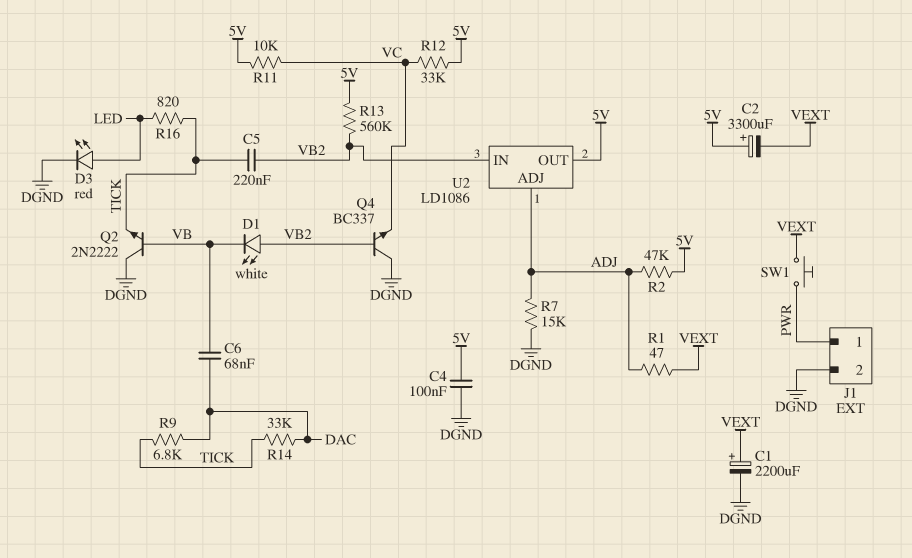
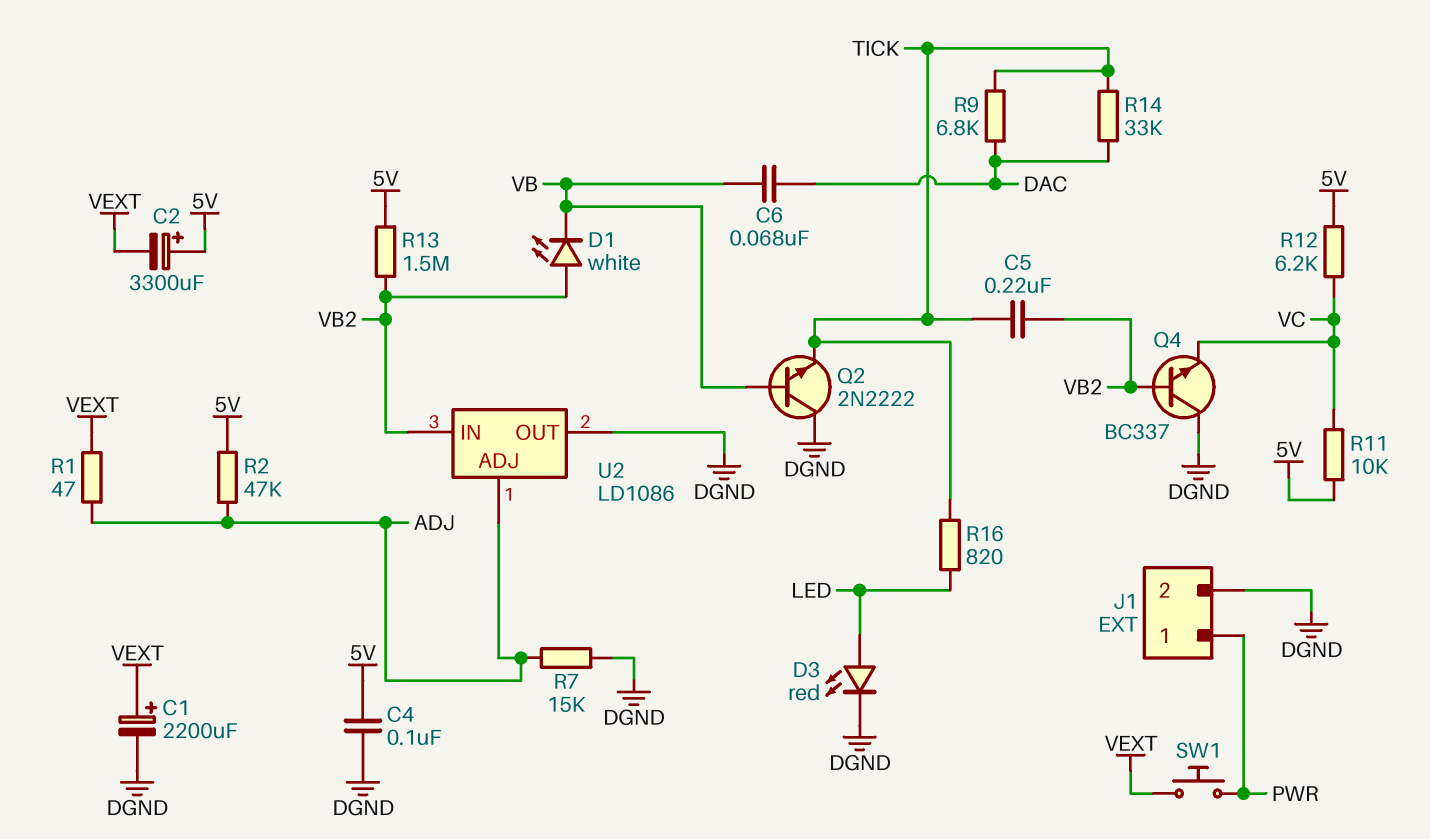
R12: 33k (5V, VC) -> 6.2k (5V, VC)
R13: 560k (5V, VB2) -> 1.5M (5V, VB2)
U2 pin OUT: 5V -> DGND

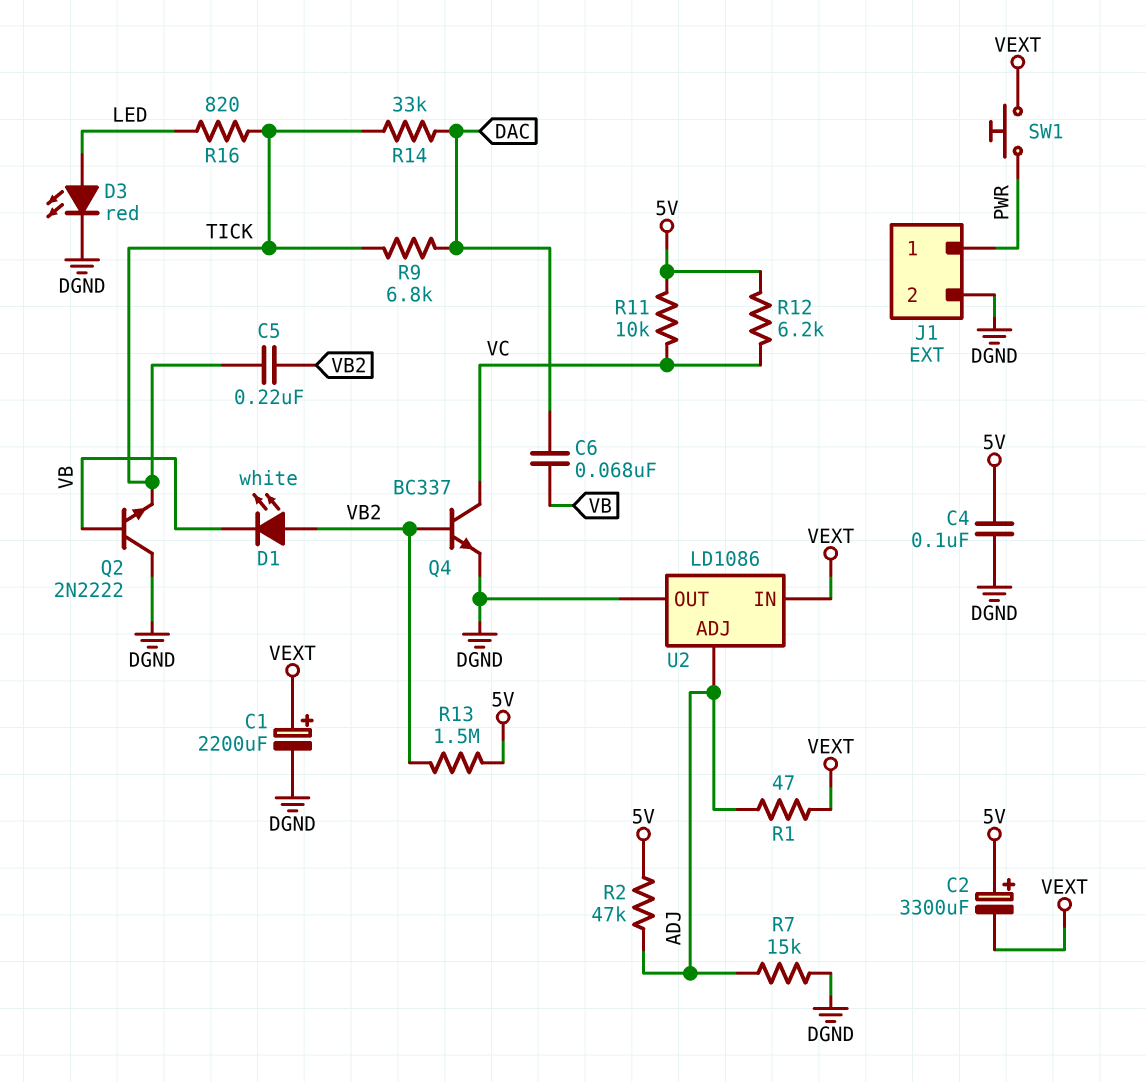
Q4: NPN BC337 (B VB2, C DGND, E VC) -> NPN BC337 (B VB2, C VC, E DGND)
U2 pin IN: VB2 -> VEXT

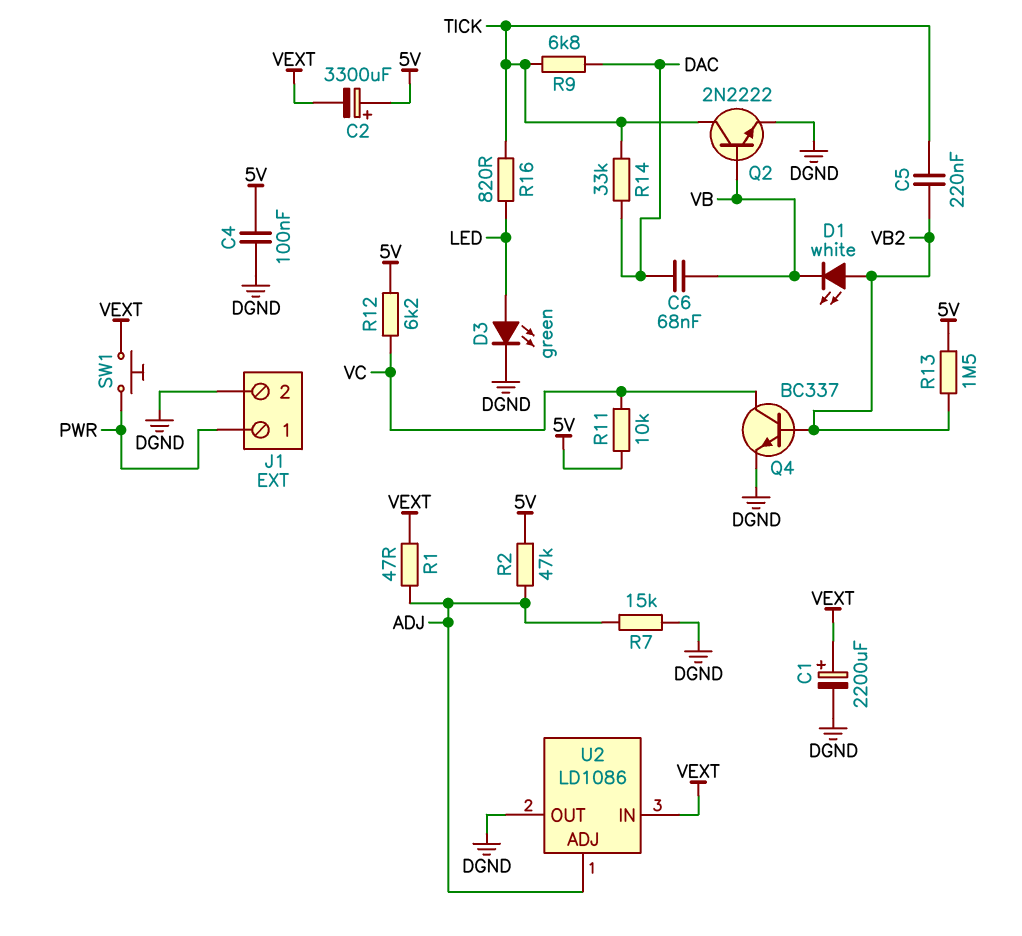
D3: LED red (A LED, K DGND) -> LED green (A LED, K DGND)
Q2: NPN 2N2222 (B VB, C DGND, E TICK) -> NPN 2N2222 (B VB, C TICK, E DGND)

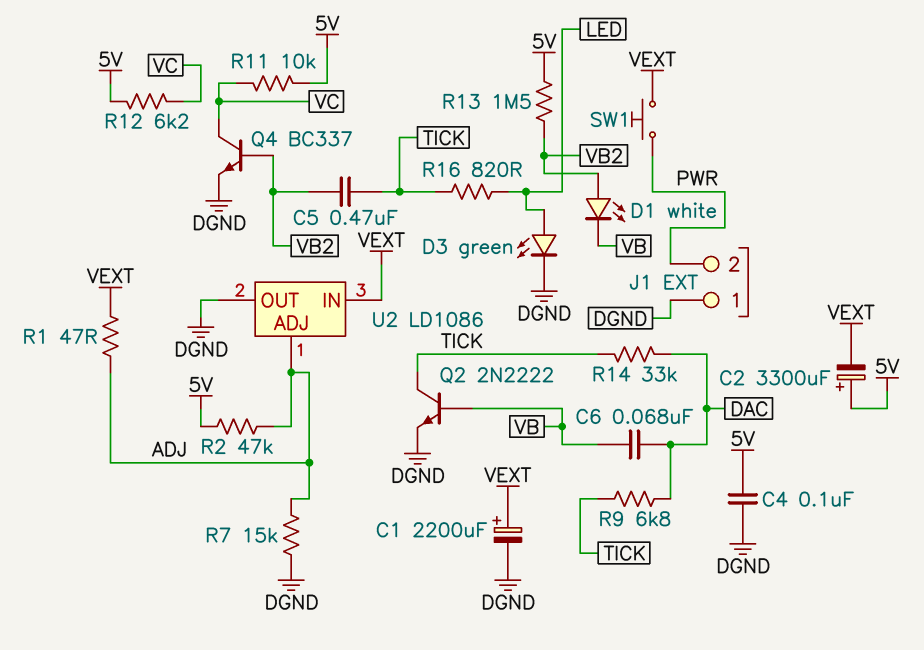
C5: 220nF (TICK, VB2) -> 470nF (TICK, VB2)
J1 pin 1: PWR -> DGND
J1 pin 2: DGND -> PWR

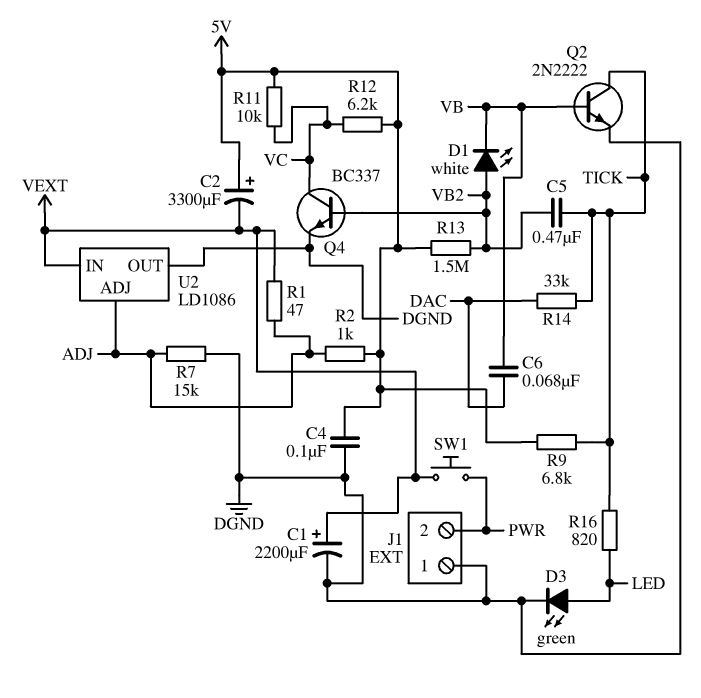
R2: 47k (5V, ADJ) -> 1k (5V, ADJ)
R9: 6.8k (DAC, TICK) -> 6.8k (5V, TICK)

